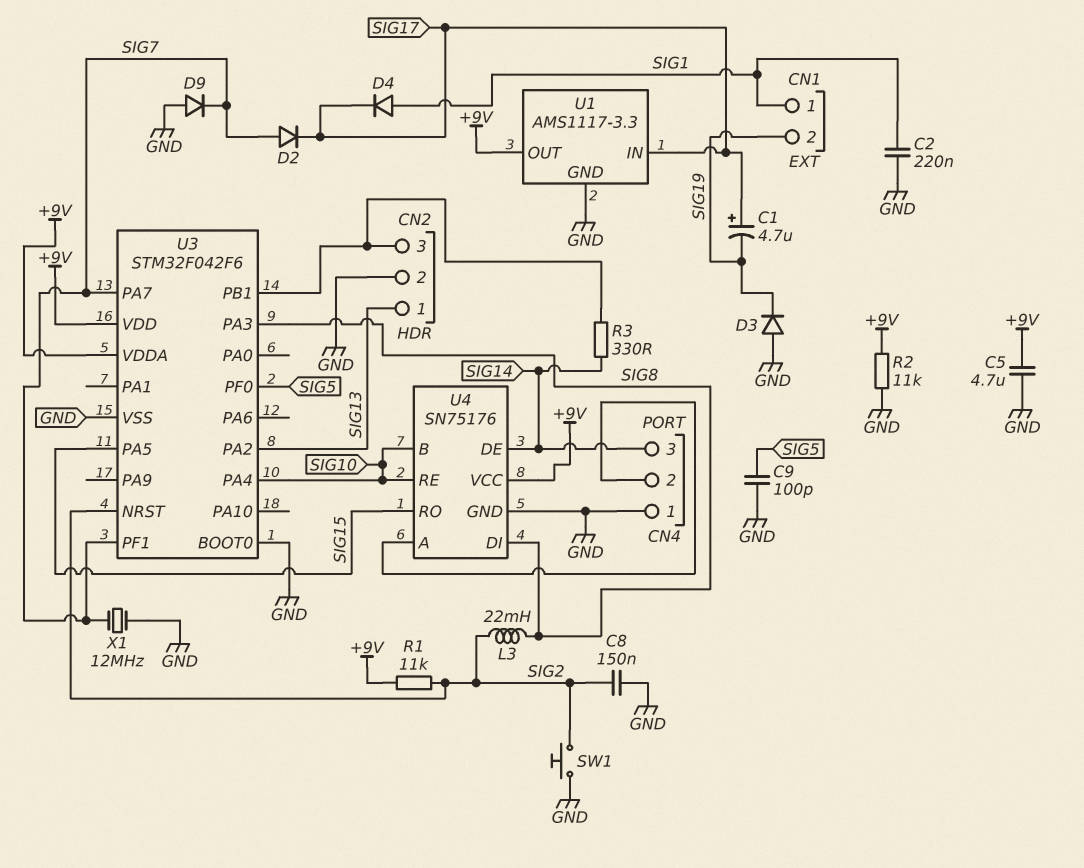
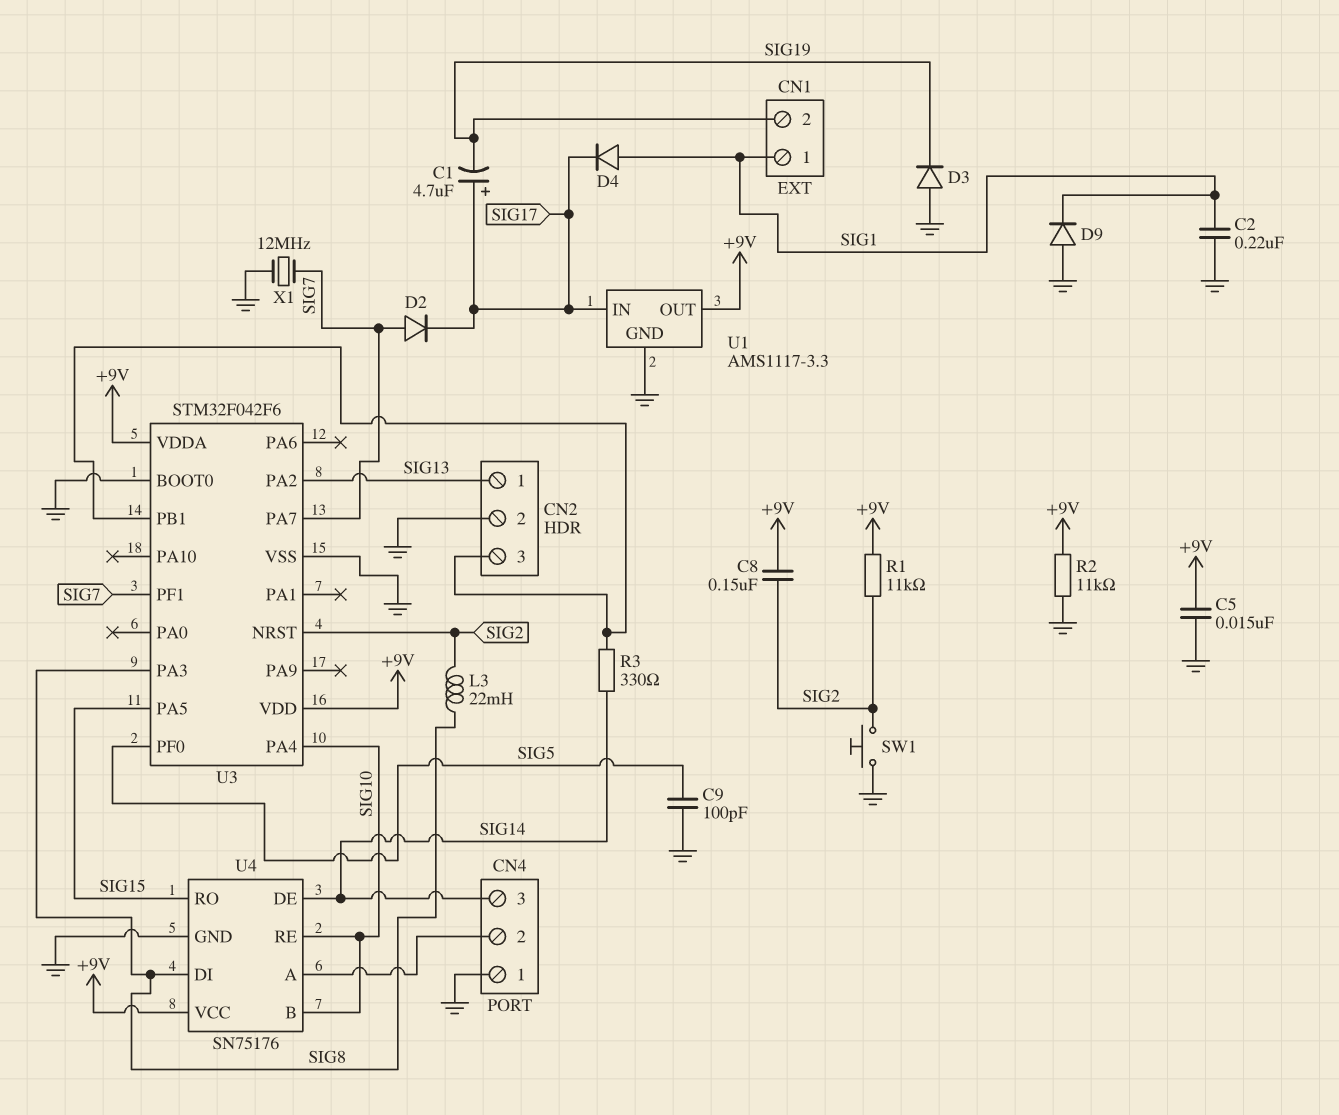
C5: 4.7uF (+9V, GND) -> 15nF (+9V, GND)
C8: 150nF (GND, SIG2) -> 150nF (+9V, SIG2)
D9: diode (A GND, K SIG7) -> diode (A GND, K SIG1)

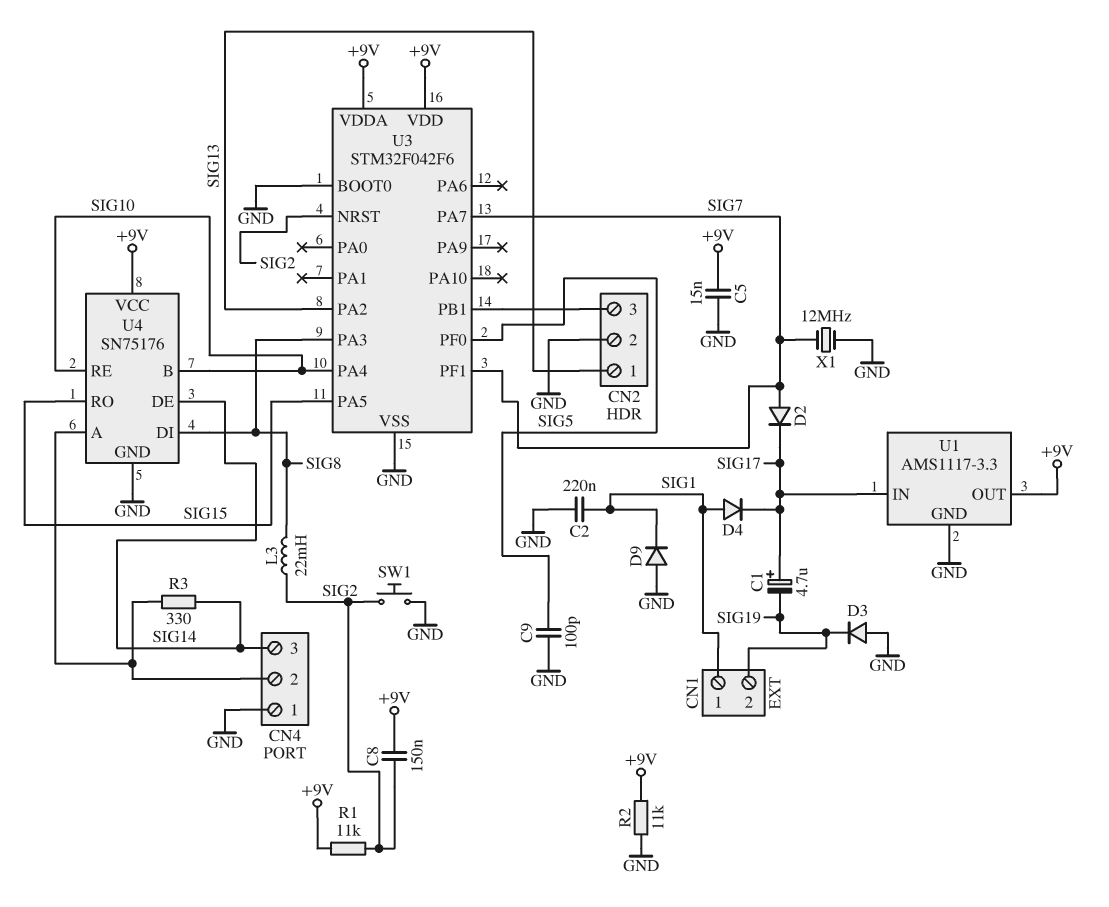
R3: 330 (CN2/3, SIG14) -> 330 (CN4/2, SIG14)

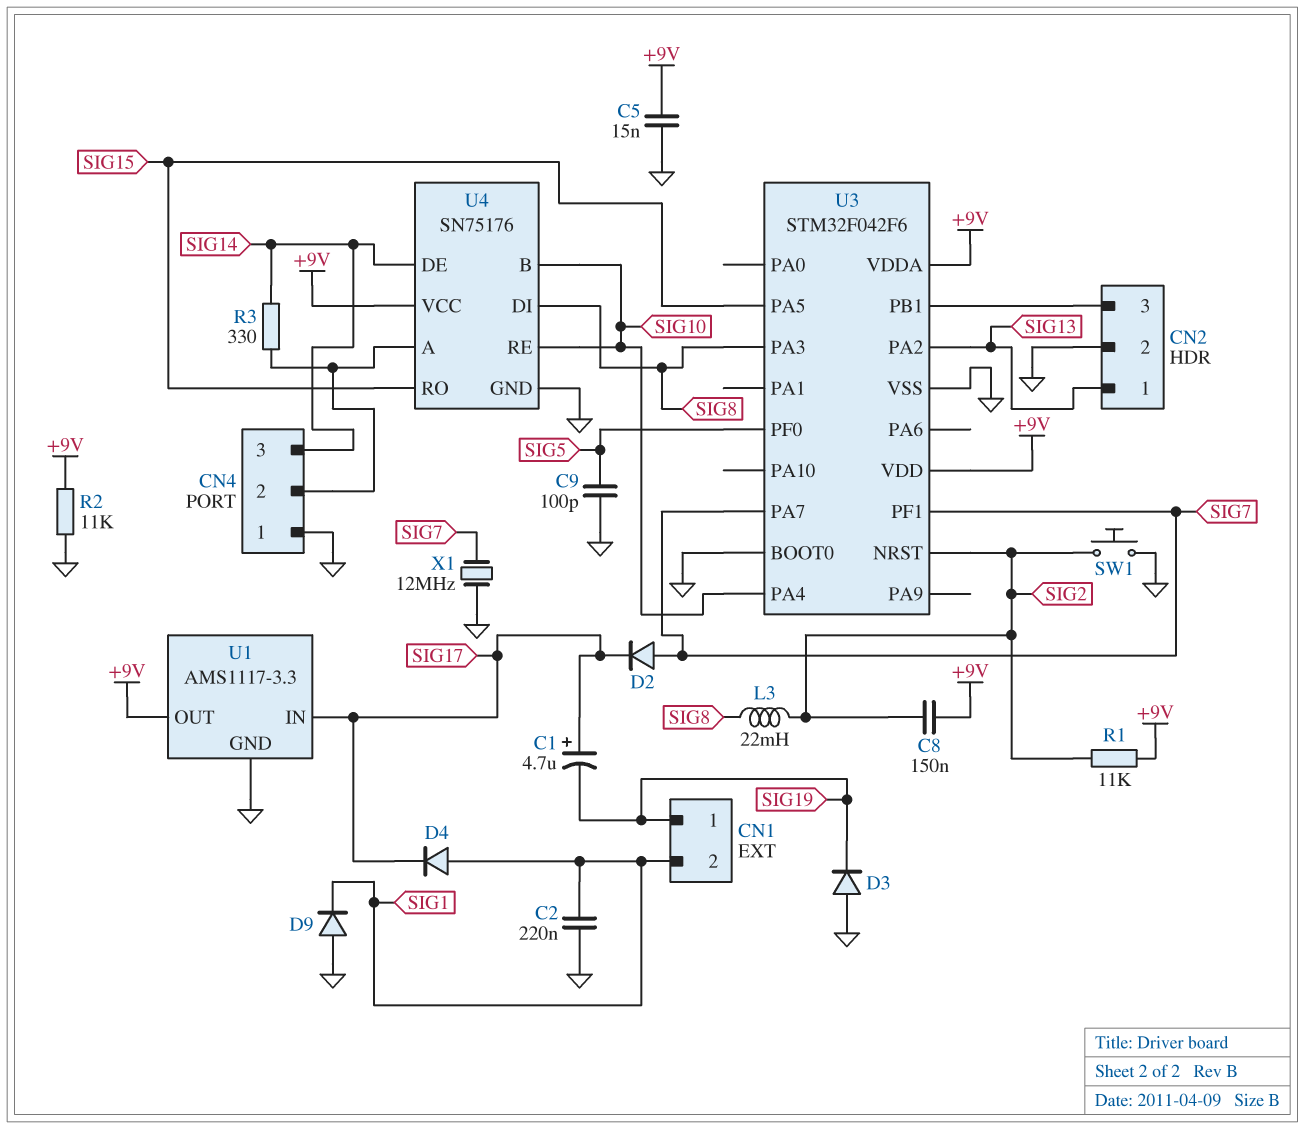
CN1 pin 1: SIG1 -> SIG19
CN1 pin 2: SIG19 -> SIG1

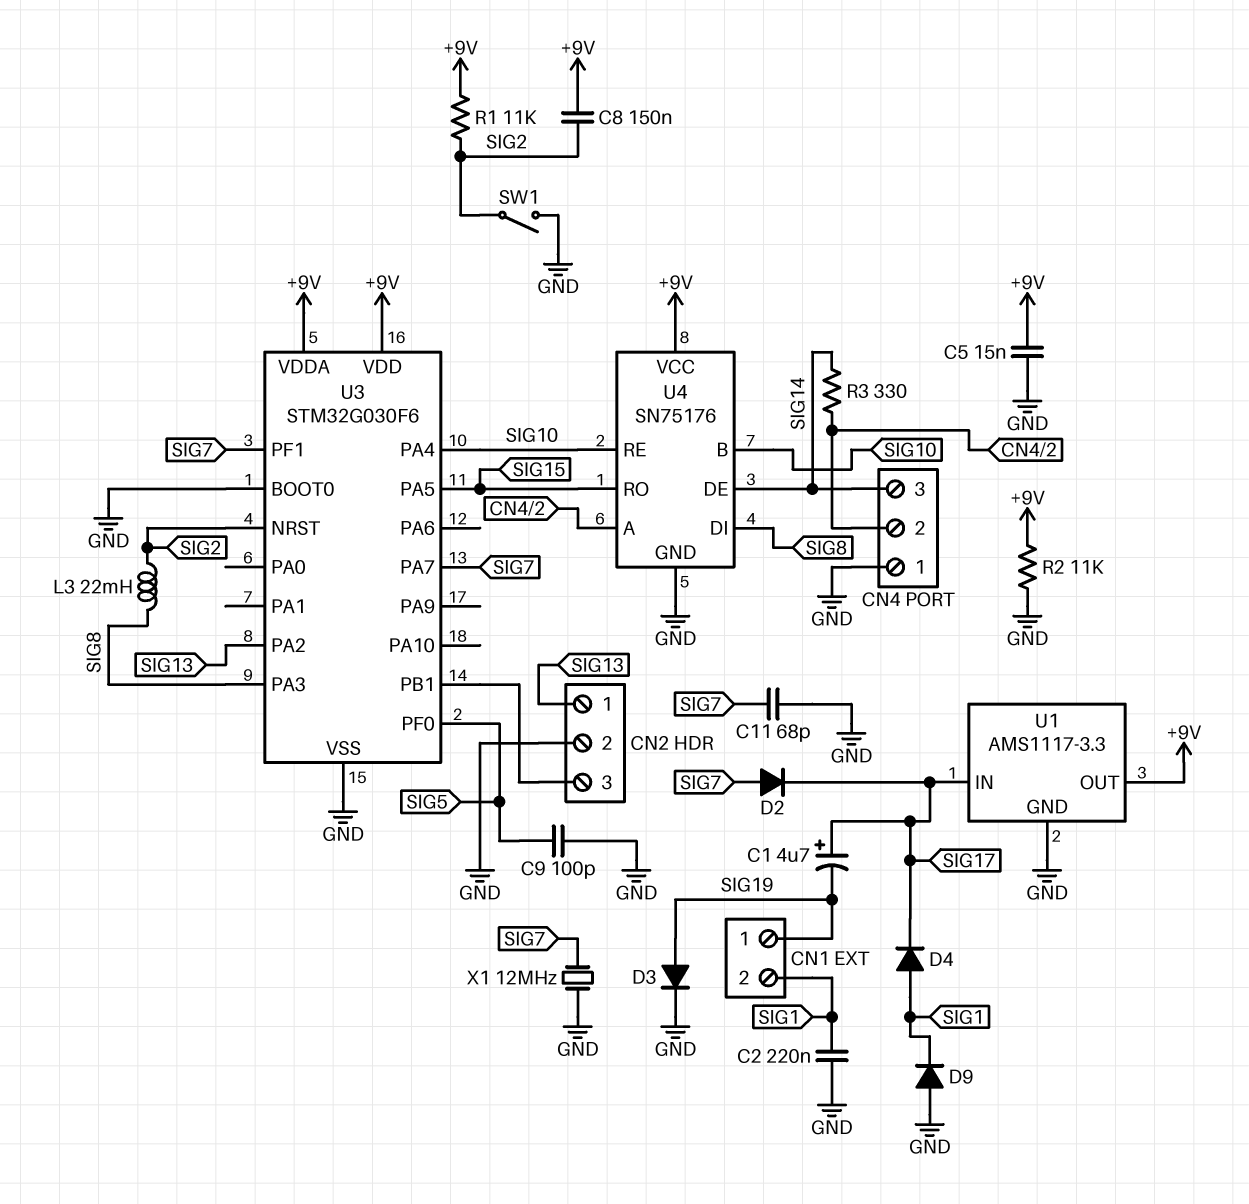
C11: none -> 68pF (GND, SIG7)
D3: diode (A GND, K SIG19) -> diode (A SIG19, K GND)
SW1: button (GND, SIG2) -> switch (GND, SIG2)
U3: STM32F042F6 -> STM32G030F6

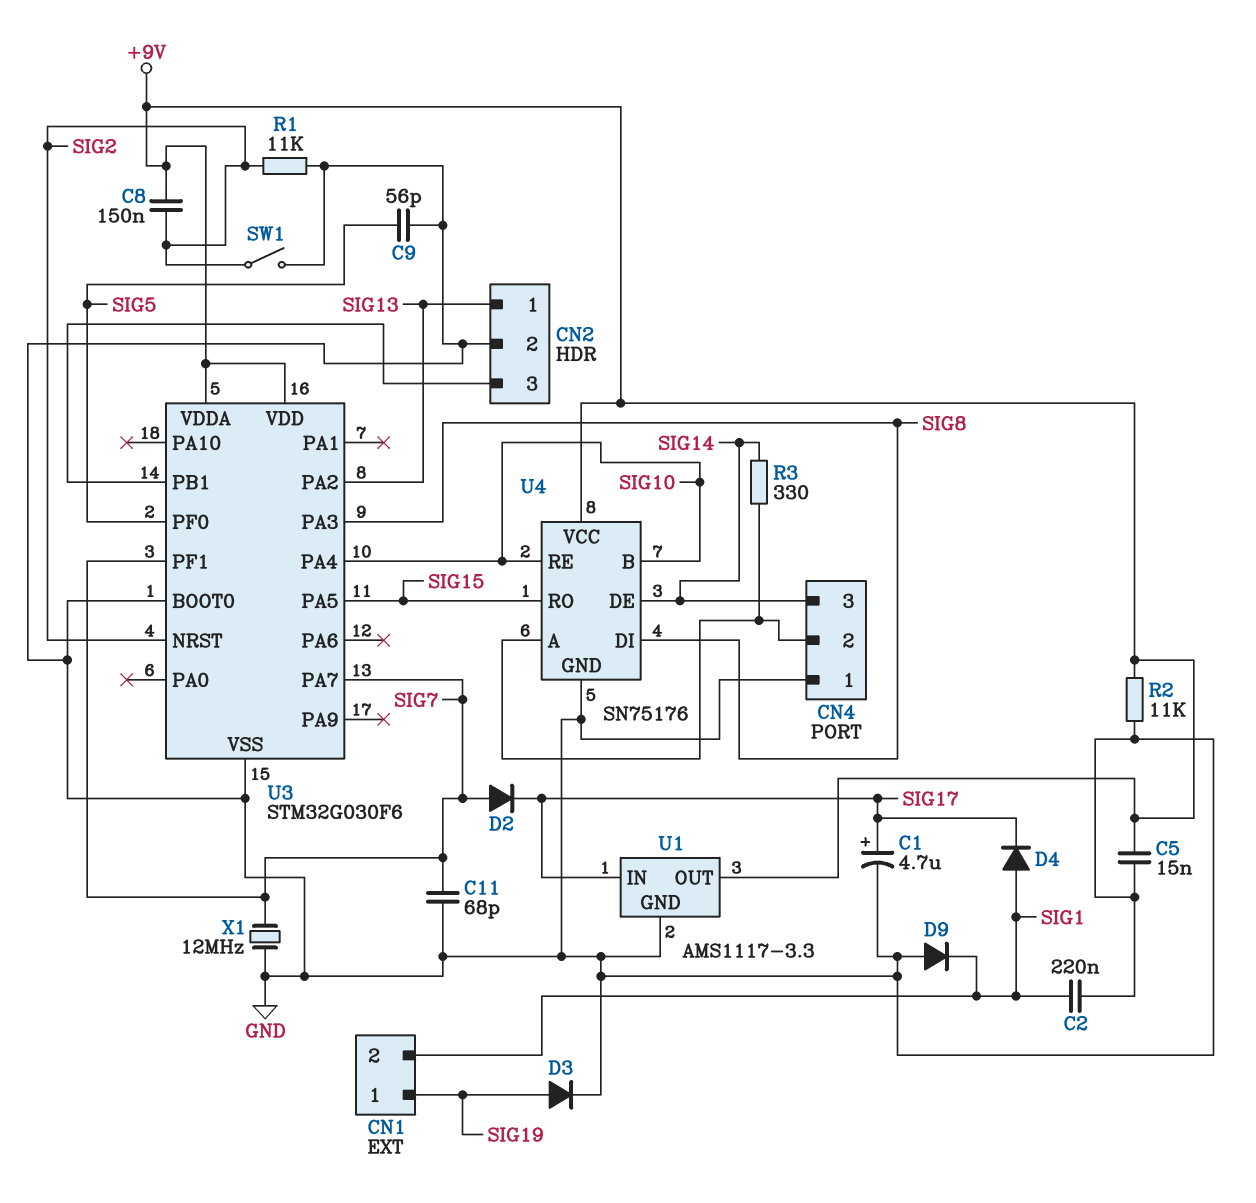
C1: 4.7uF (plus SIG17, minus SIG19) -> 4.7uF (plus SIG17, minus GND)
C9: 100pF (GND, SIG5) -> 56pF (GND, SIG5)
L3: 22mH (SIG2, SIG8) -> none
R1: 11k (+9V, SIG2) -> 11k (GND, SIG2)

